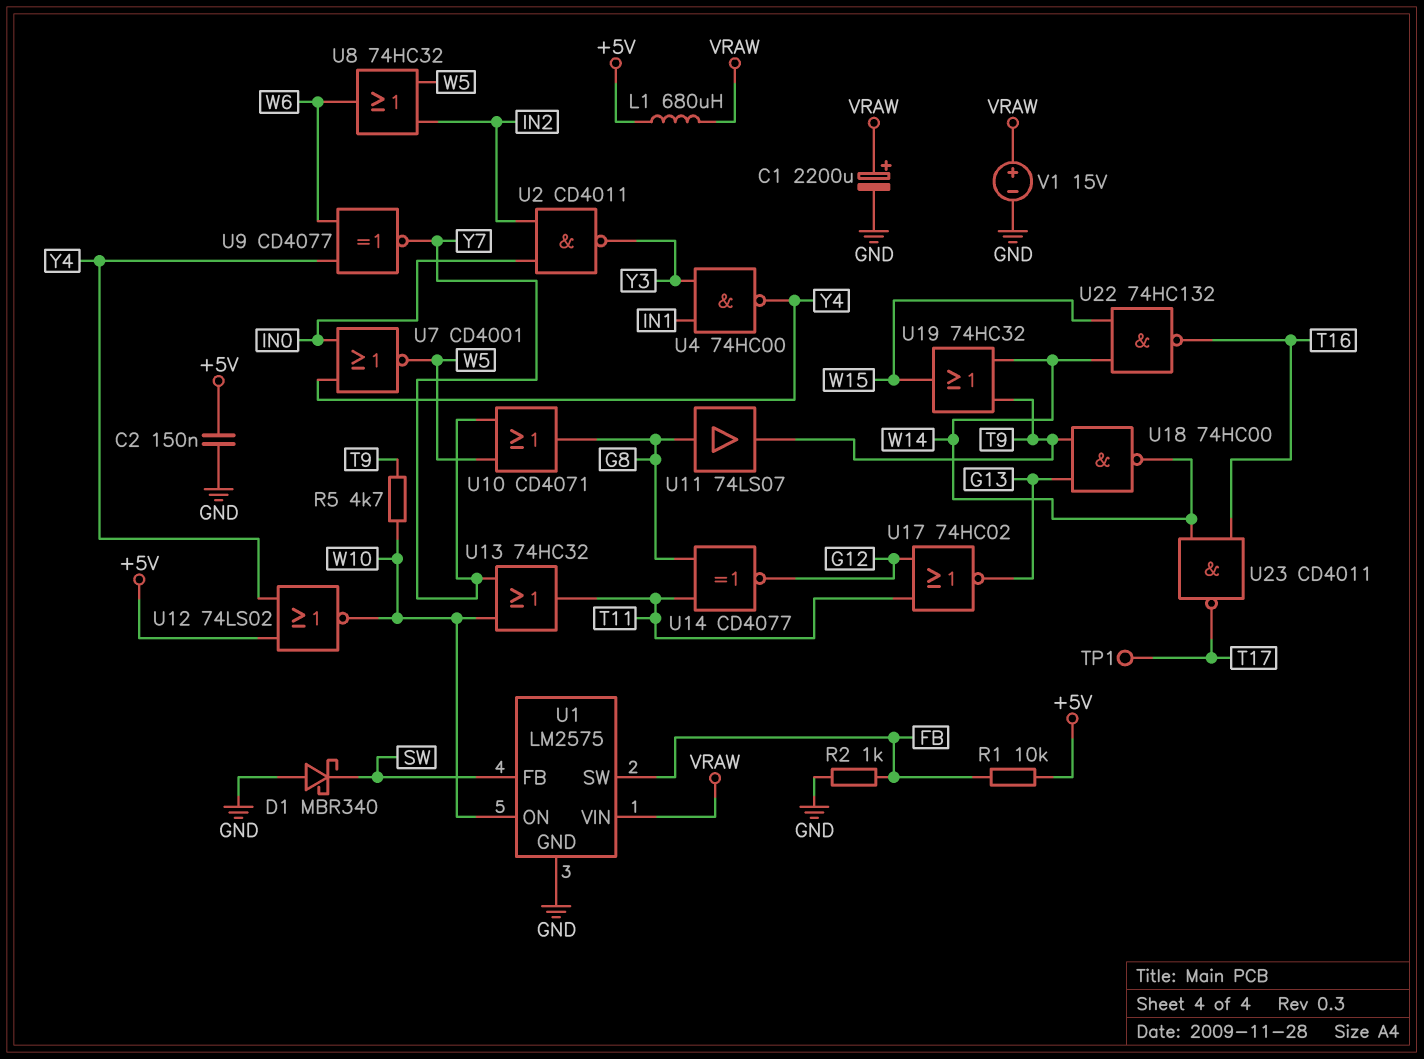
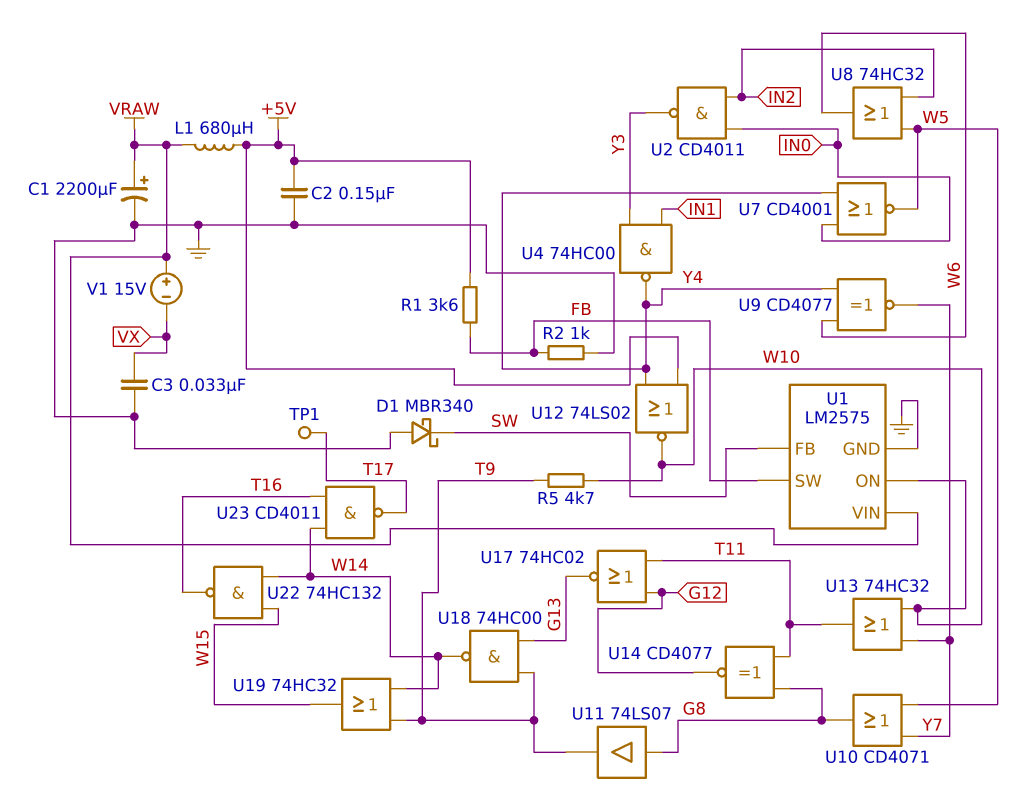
C3: none -> 33nF (GND, VX)
R1: 10k (+5V, FB) -> 3.6k (+5V, FB)
V1: 15V (plus VRAW, minus GND) -> 15V (plus VRAW, minus VX)

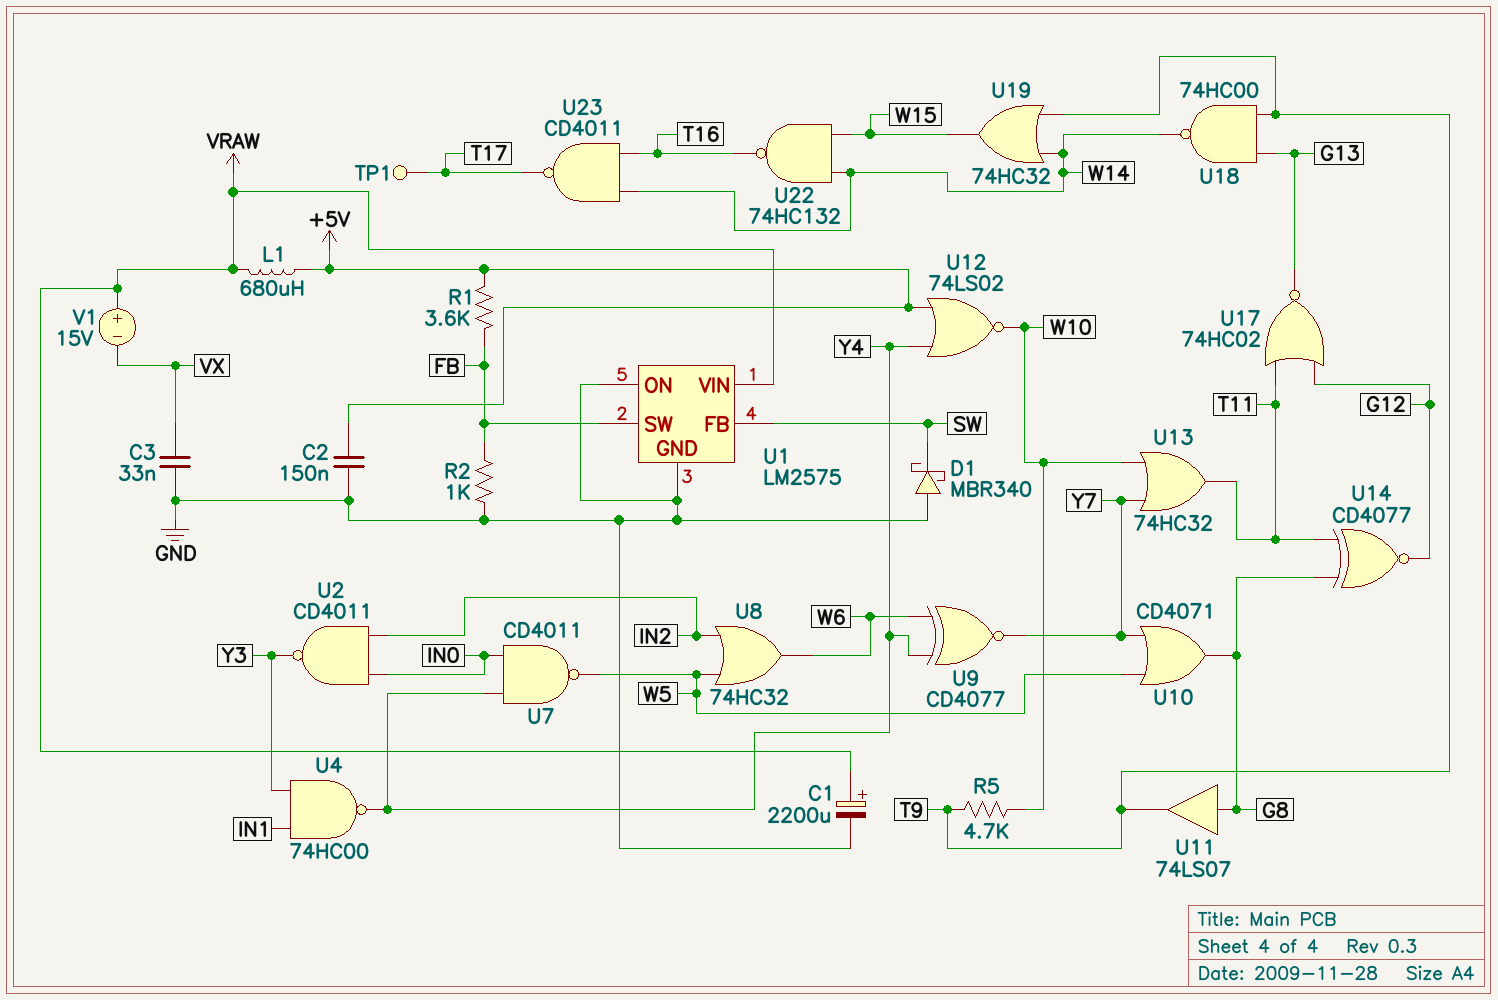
U1 pin ON: W10 -> GND
U7: NOR CD4001 (in IN0, in Y4, out W5) -> NAND CD4011 (in IN0, in Y4, out W5)

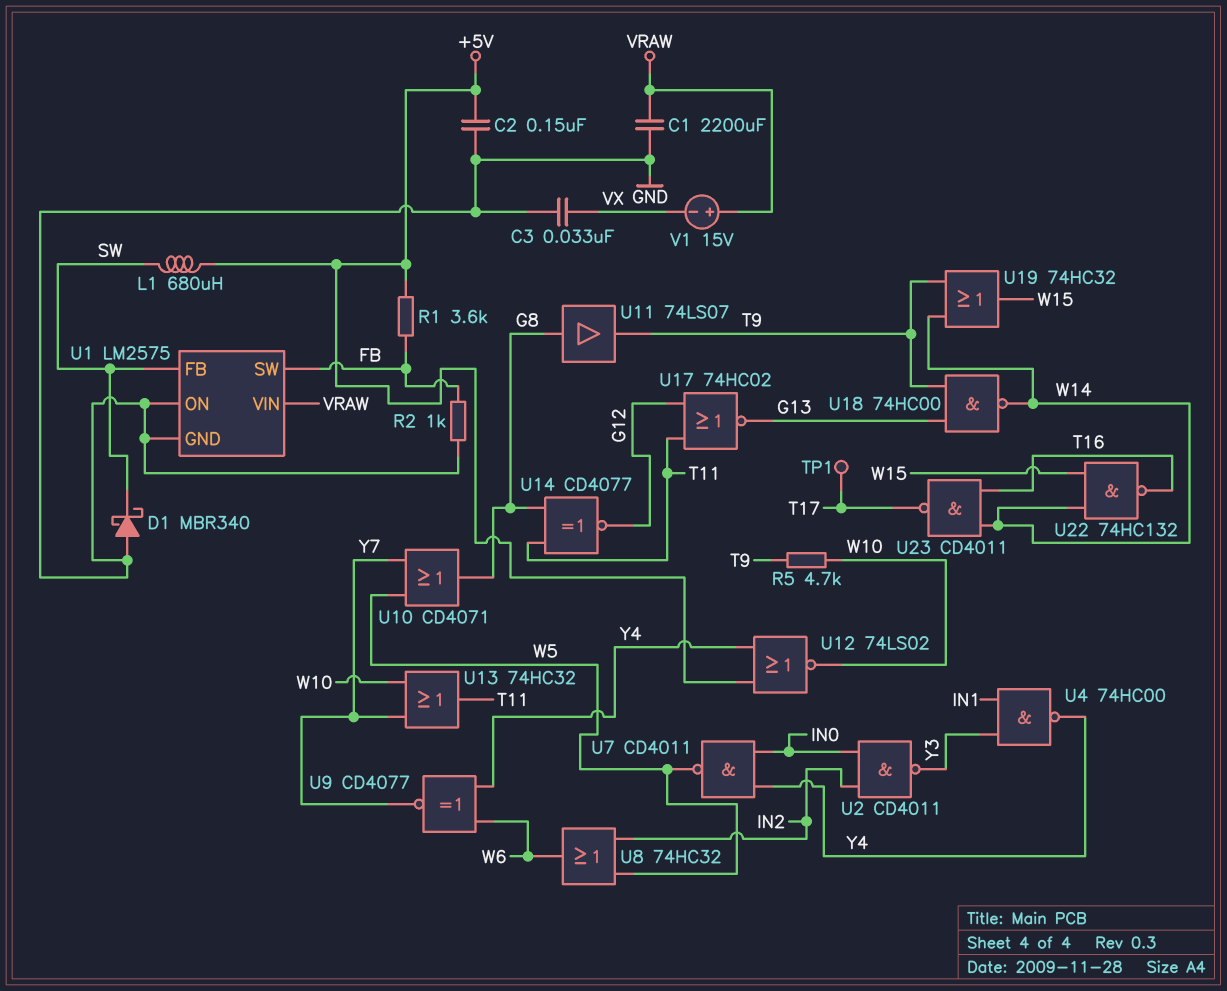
C1: 2200uF (plus VRAW, minus GND) -> 2200uF (GND, VRAW)
L1: 680uH (+5V, VRAW) -> 680uH (+5V, SW)

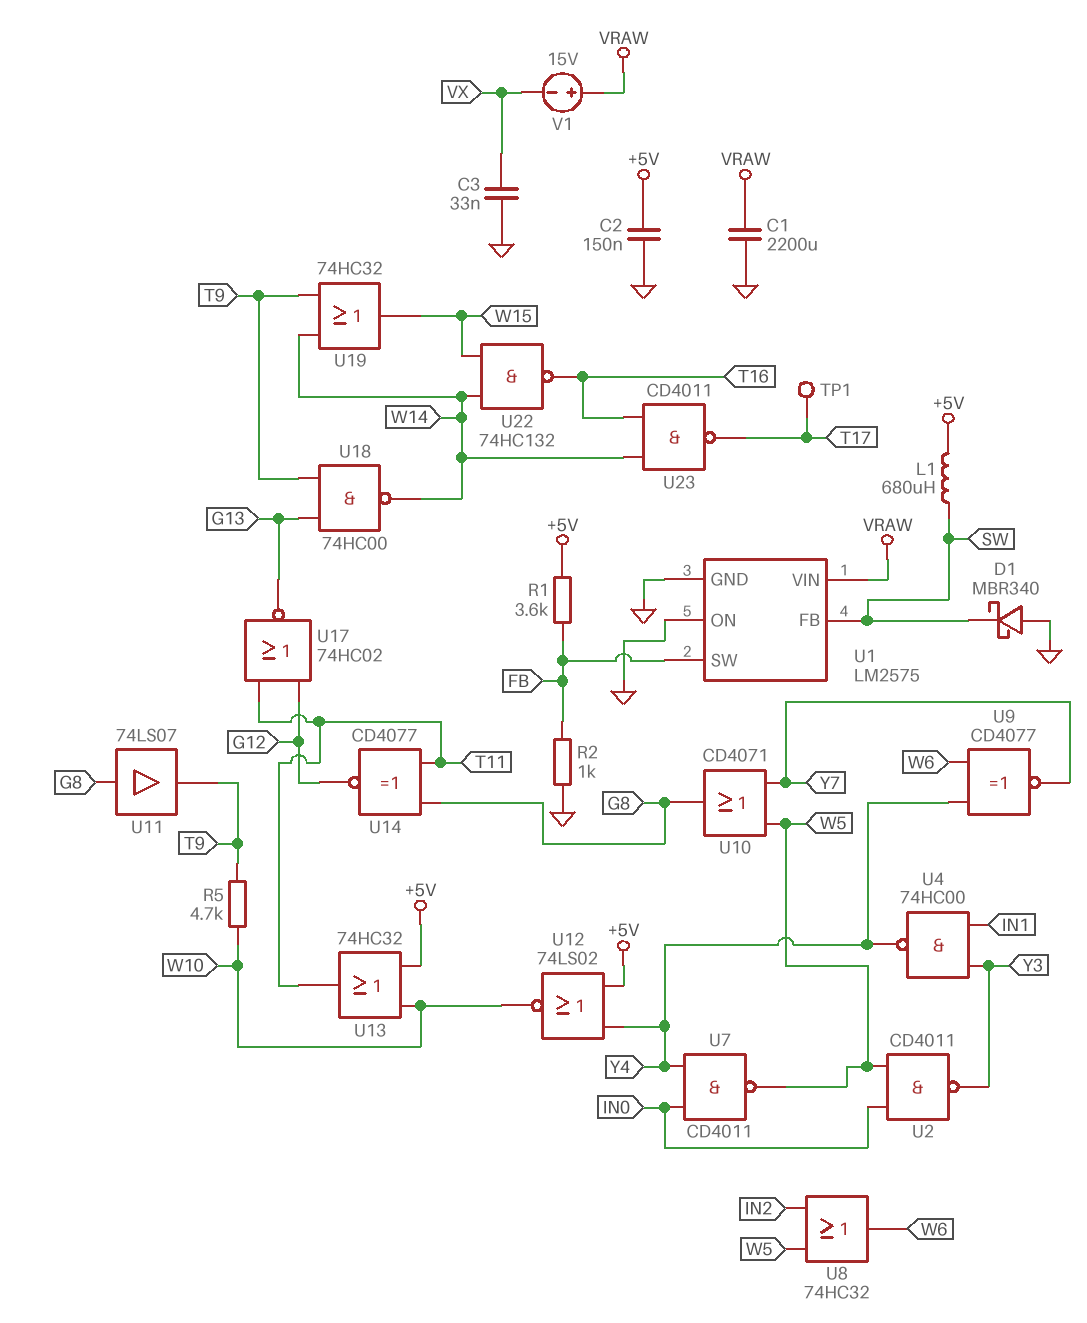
U2: NAND CD4011 (in IN0, in IN2, out Y3) -> NAND CD4011 (in IN0, in W5, out Y3)
U13: OR 74HC32 (in W10, in Y7, out T11) -> OR 74HC32 (in +5V, in W10, out T11)

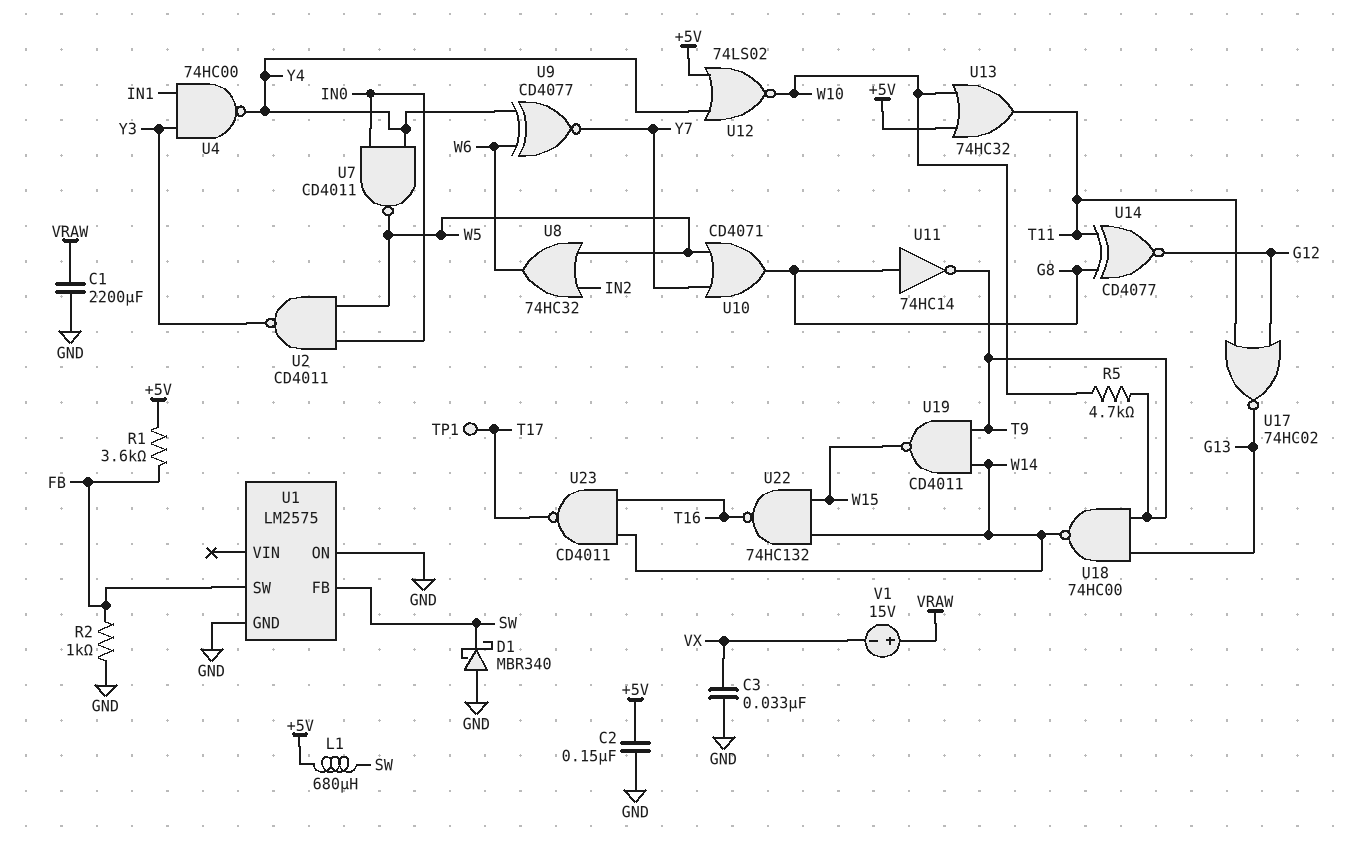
U1 pin VIN: VRAW -> none
U11: buffer 74LS07 (in G8, out T9) -> NOT 74HC14 (in G8, out T9)
U19: OR 74HC32 (in T9, in W14, out W15) -> NAND CD4011 (in T9, in W14, out W15)

